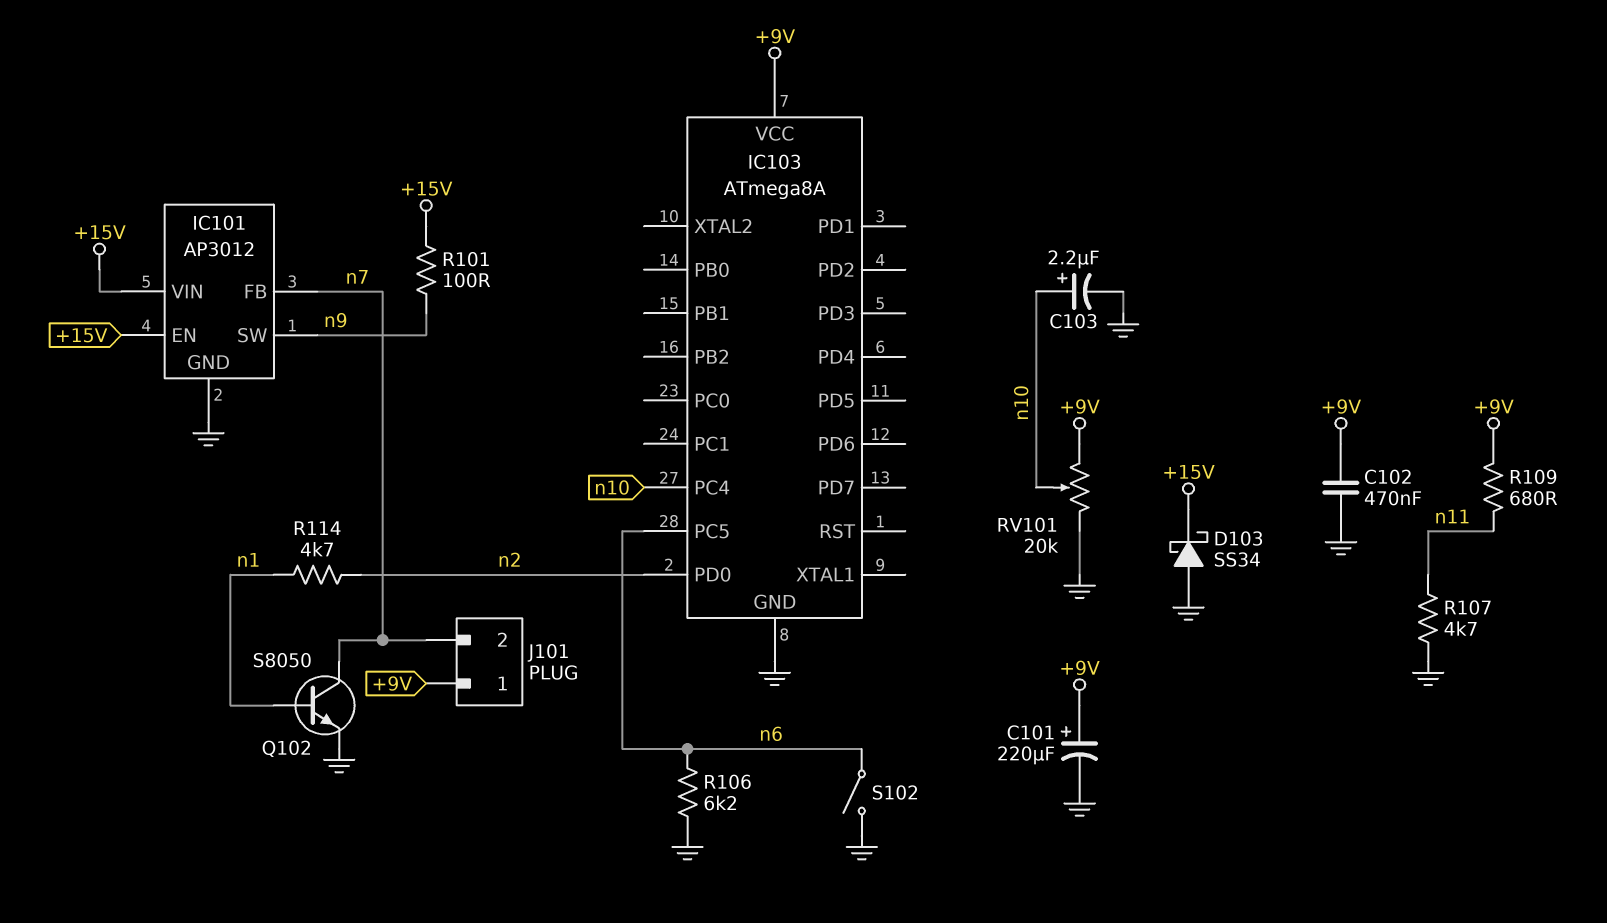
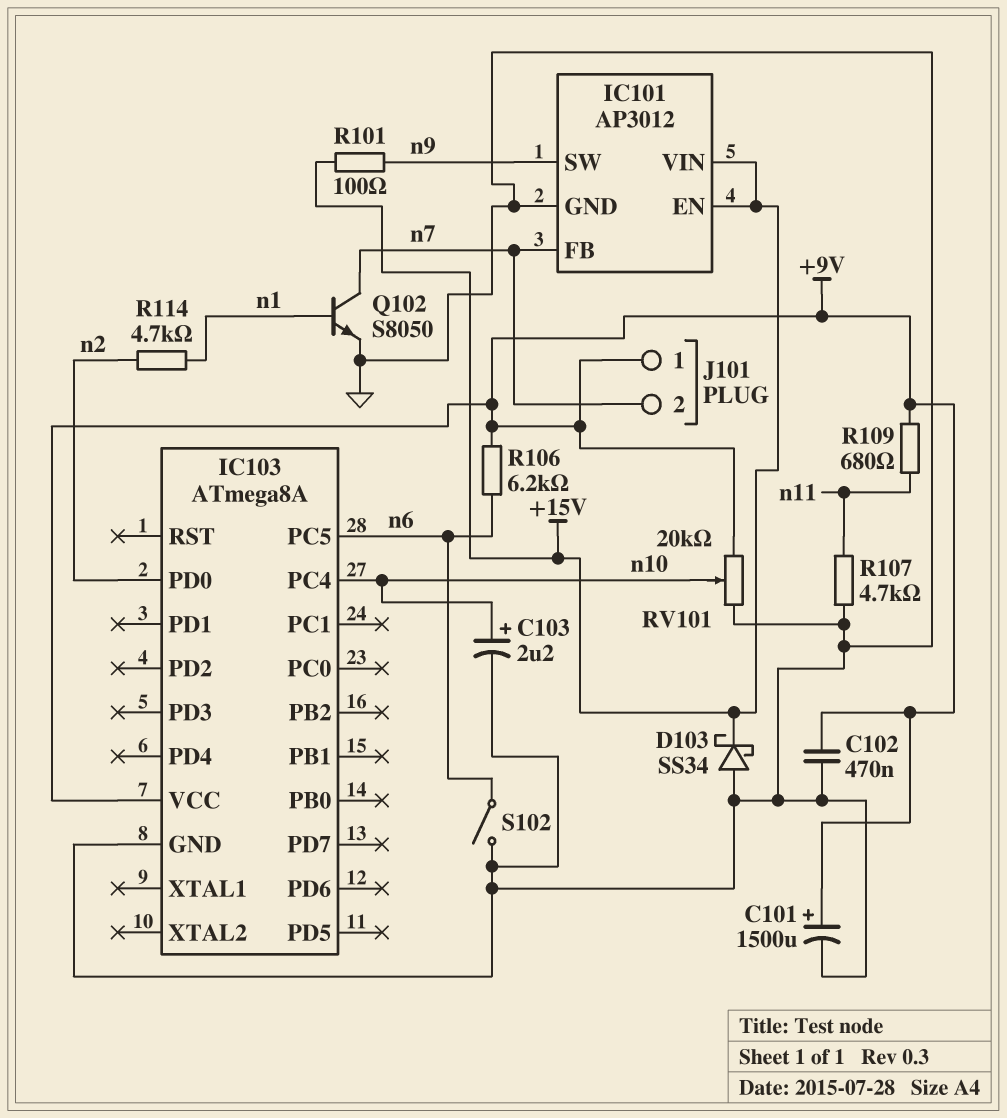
C101: 220uF (plus +9V, minus GND) -> 1500uF (plus +9V, minus GND)
R106: 6.2k (GND, n6) -> 6.2k (+9V, n6)

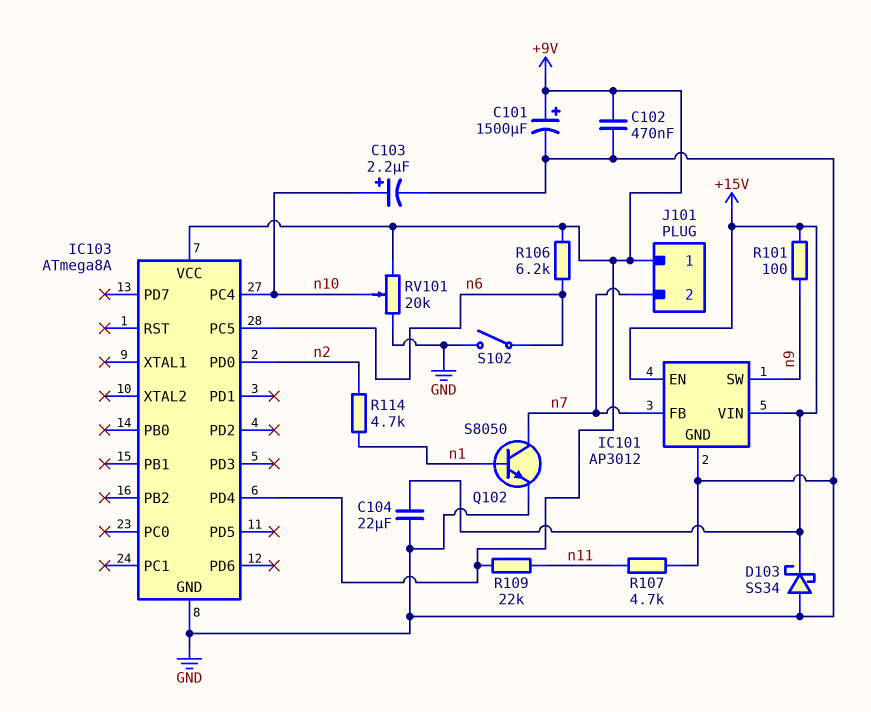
C104: none -> 22uF (+15V, GND)
IC103 pin PD4: none -> +9V
R109: 680 (+9V, n11) -> 22k (+9V, n11)

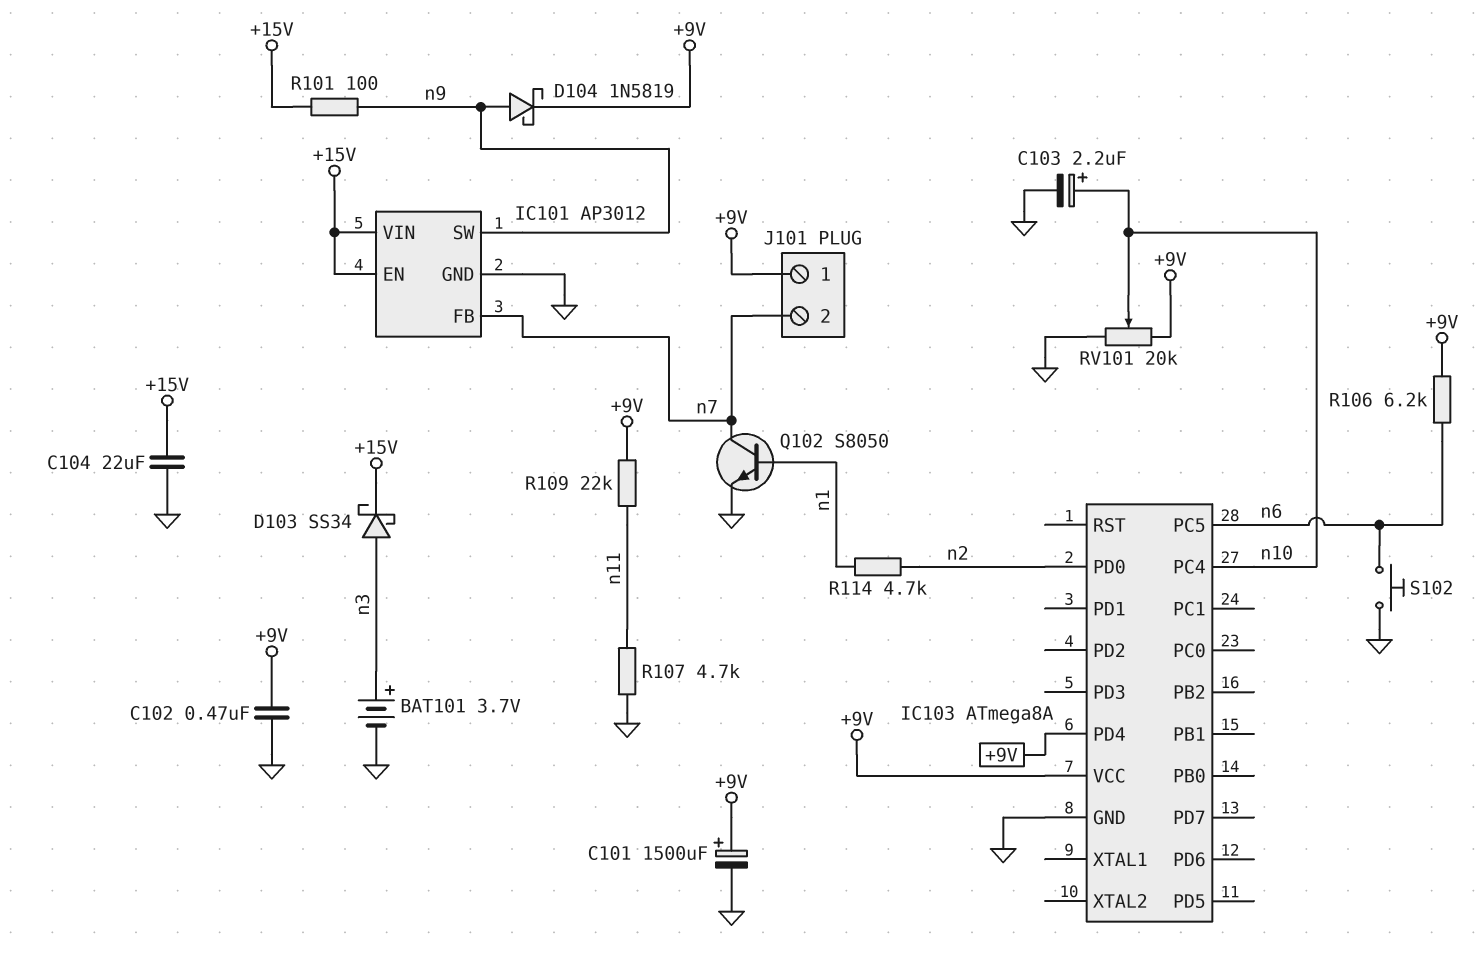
BAT101: none -> 3.7V (plus n3, minus GND)
D103: schottky SS34 (A GND, K +15V) -> schottky SS34 (A n3, K +15V)
D104: none -> schottky 1N5819 (A n9, K +9V)
S102: switch (GND, n6) -> button (GND, n6)

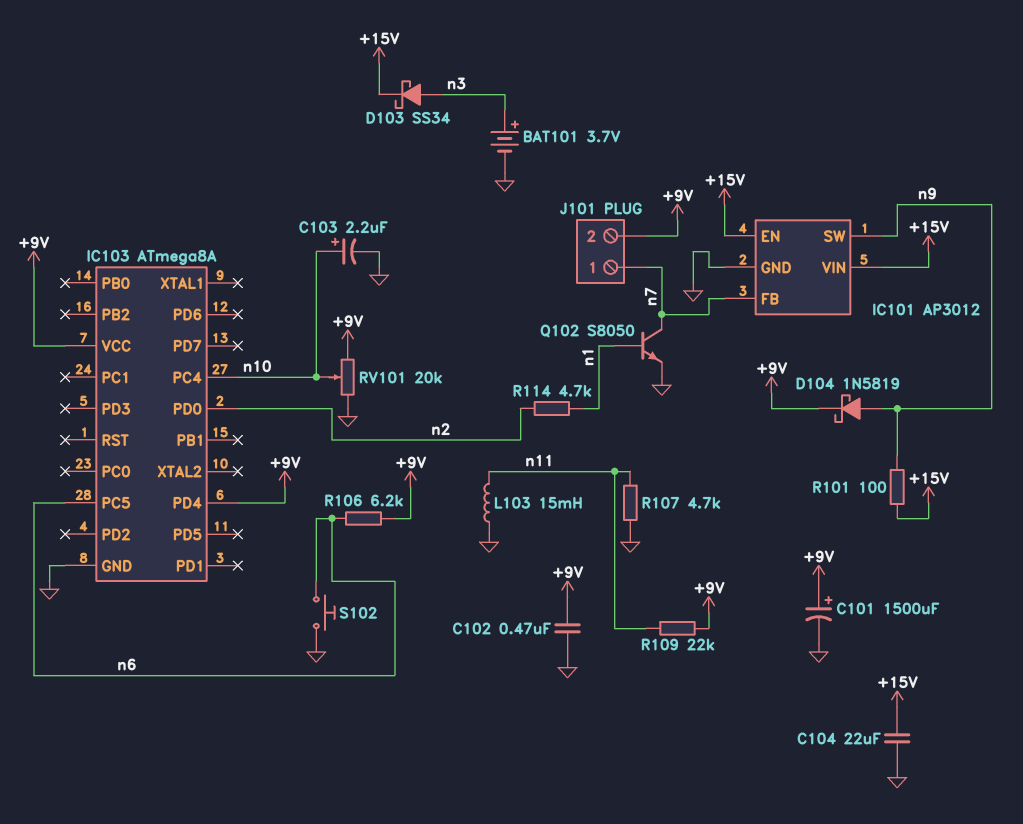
J101 pin 1: +9V -> n7
J101 pin 2: n7 -> +9V
L103: none -> 15mH (GND, n11)

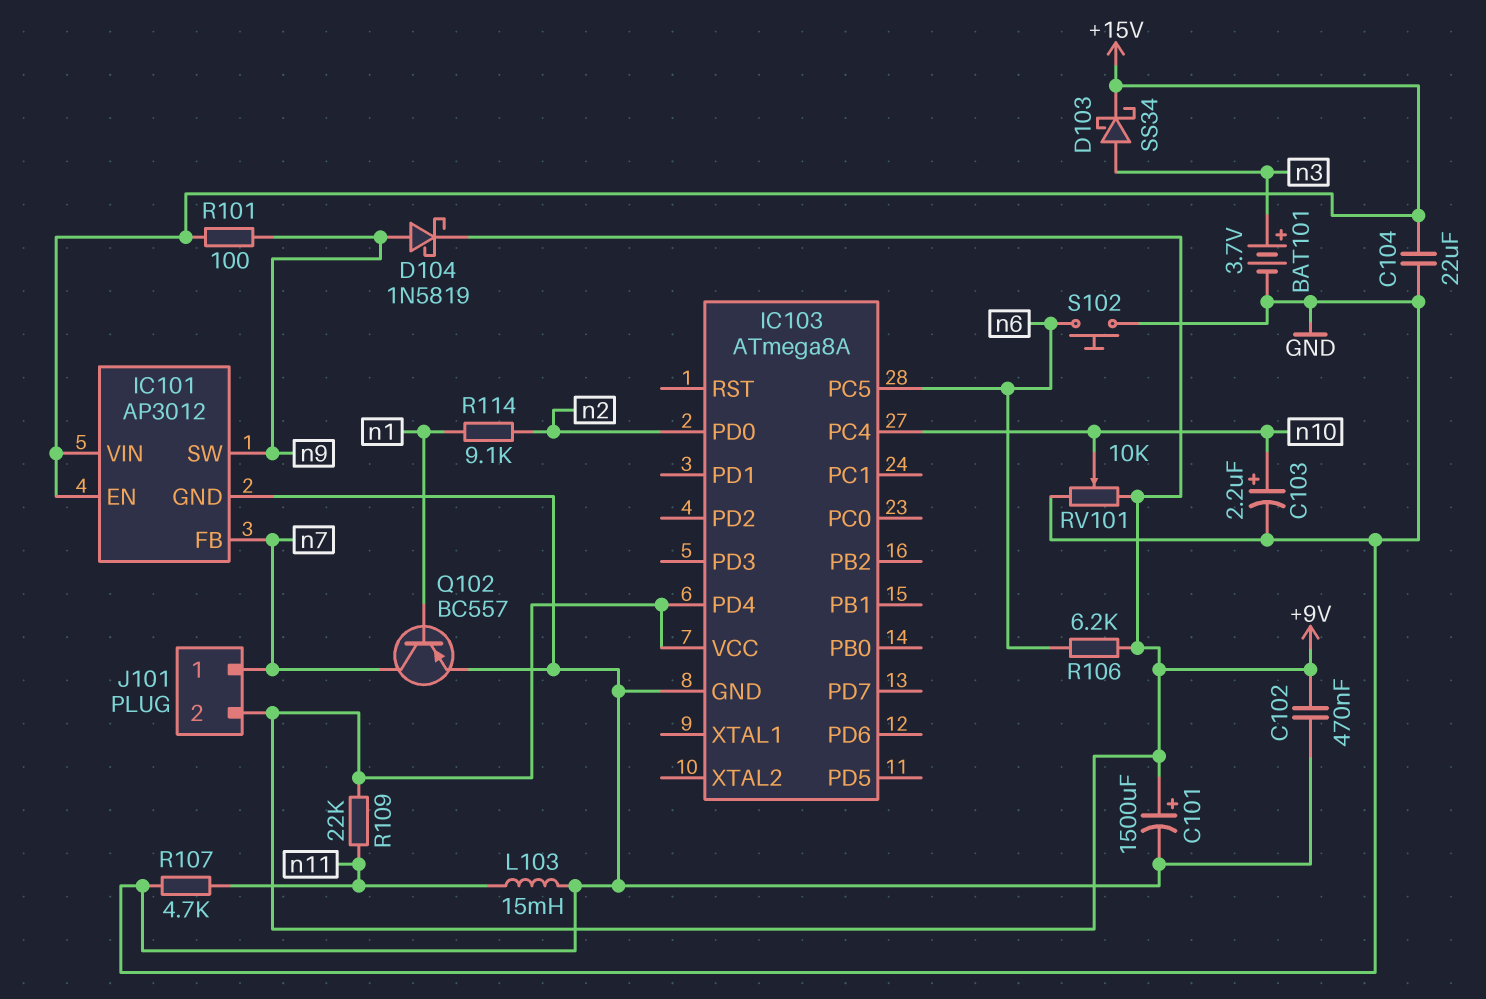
Q102: NPN S8050 (B n1, C n7, E GND) -> PNP BC557 (B n1, C n7, E GND)
R114: 4.7k (n1, n2) -> 9.1k (n1, n2)
RV101: 20k (+9V, GND, wiper n10) -> 10k (+9V, GND, wiper n10)

